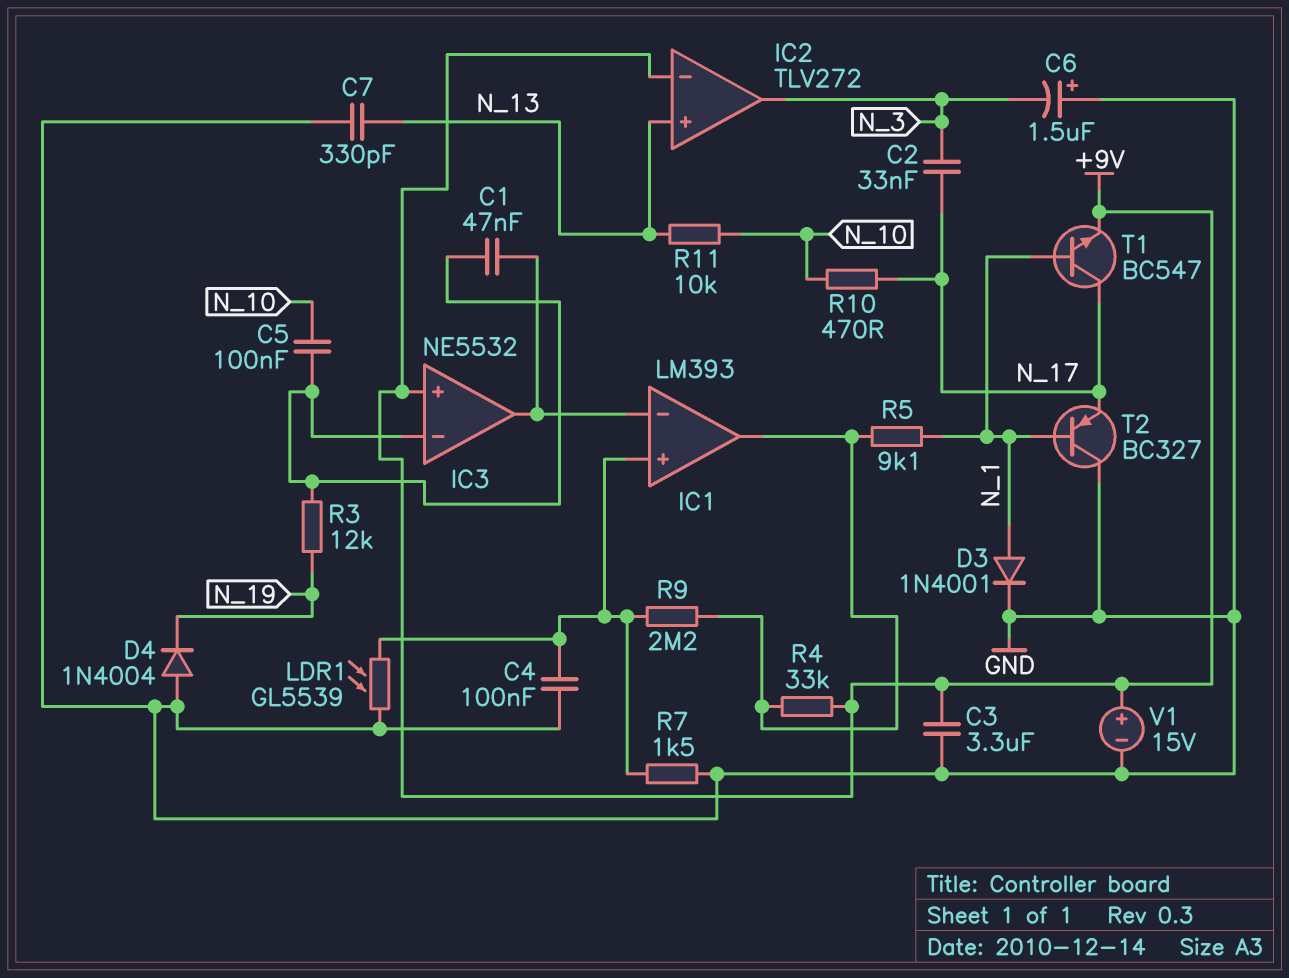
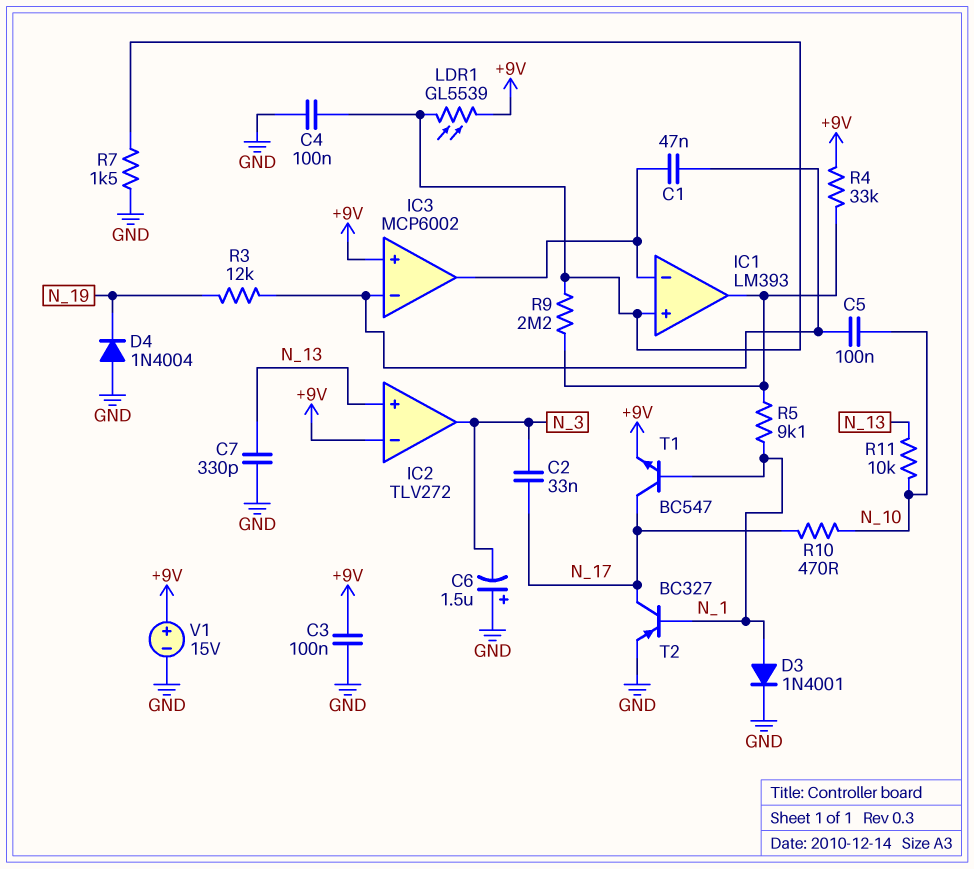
C3: 3.3uF (+9V, GND) -> 100nF (+9V, GND)
IC3: NE5532 -> MCP6002
LDR1: GL5539 (GND, IC1/in+) -> GL5539 (+9V, IC1/in+)
T2: PNP BC327 (B N_1, C GND, E N_17) -> PNP BC327 (B N_1, C N_17, E GND)

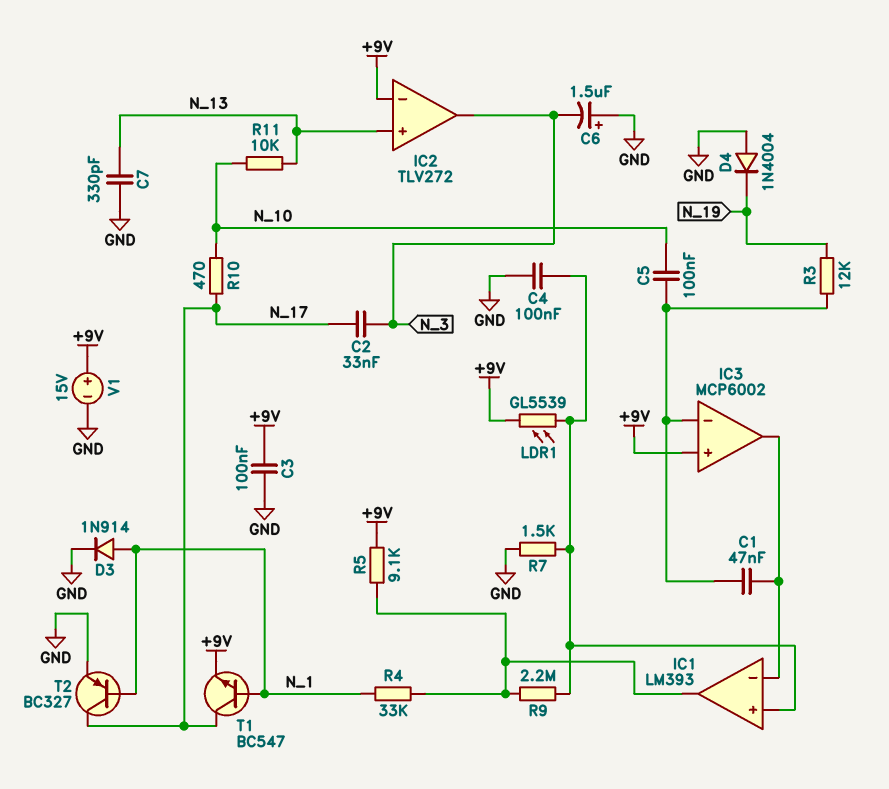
D3: diode 1N4001 (A N_1, K GND) -> diode 1N914 (A N_1, K GND)
R4: 33k (+9V, IC1/out) -> 33k (IC1/out, N_1)
R5: 9.1k (IC1/out, N_1) -> 9.1k (+9V, IC1/out)

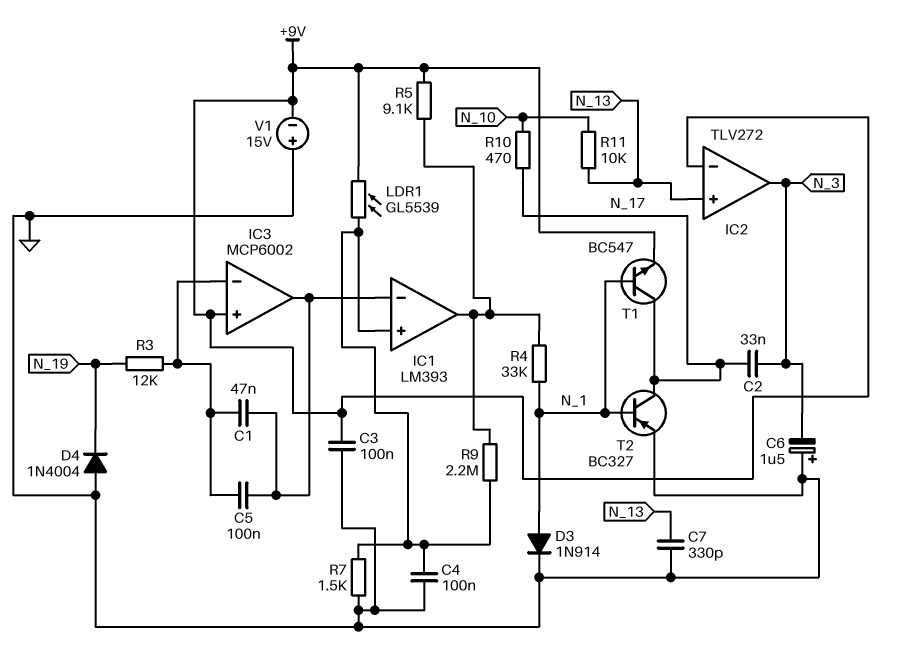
C5: 100nF (IC3/in-, N_10) -> 100nF (IC1/in-, IC3/in-)
V1: 15V (plus +9V, minus GND) -> 15V (plus GND, minus +9V)

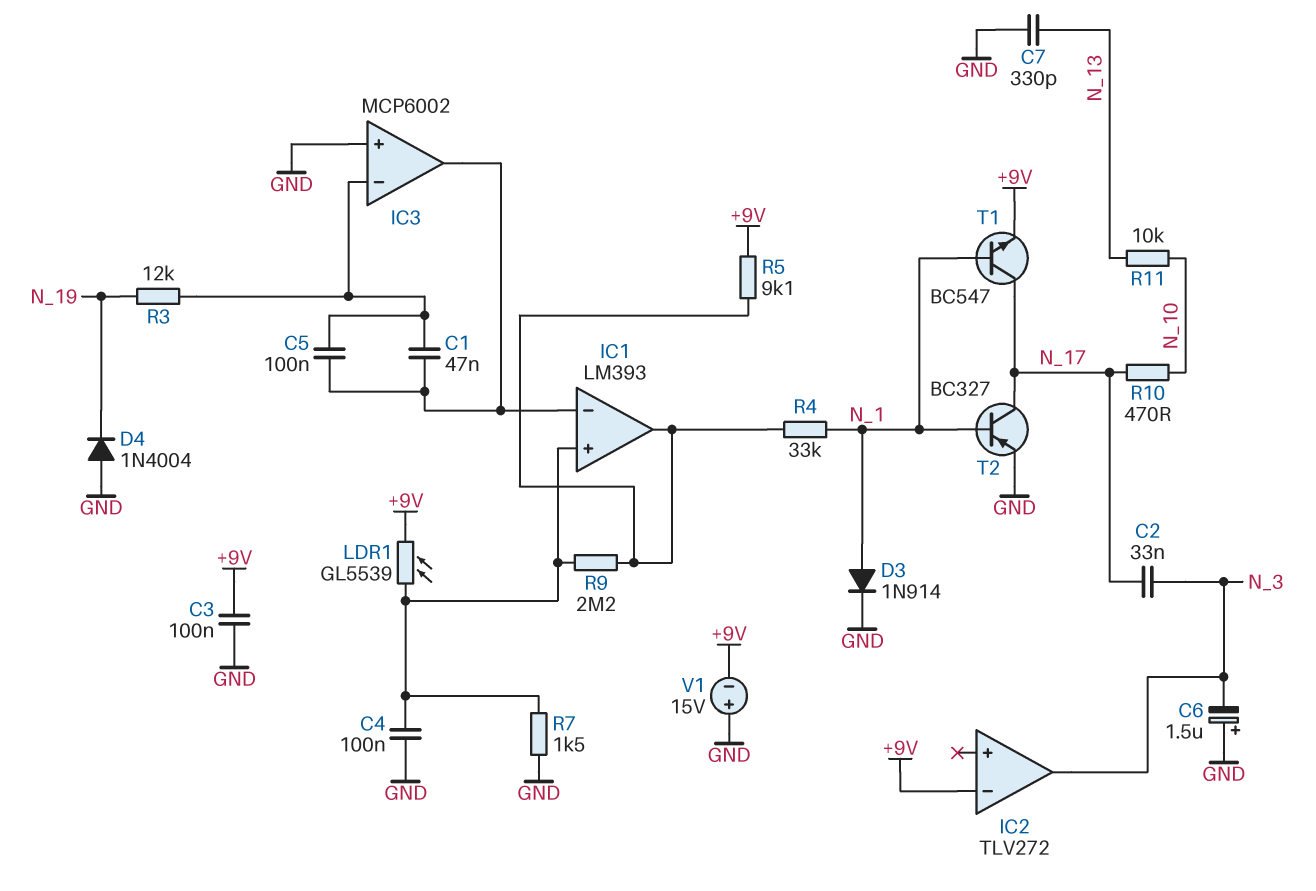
IC2 pin in+: N_13 -> none
IC3 pin in+: +9V -> GND

